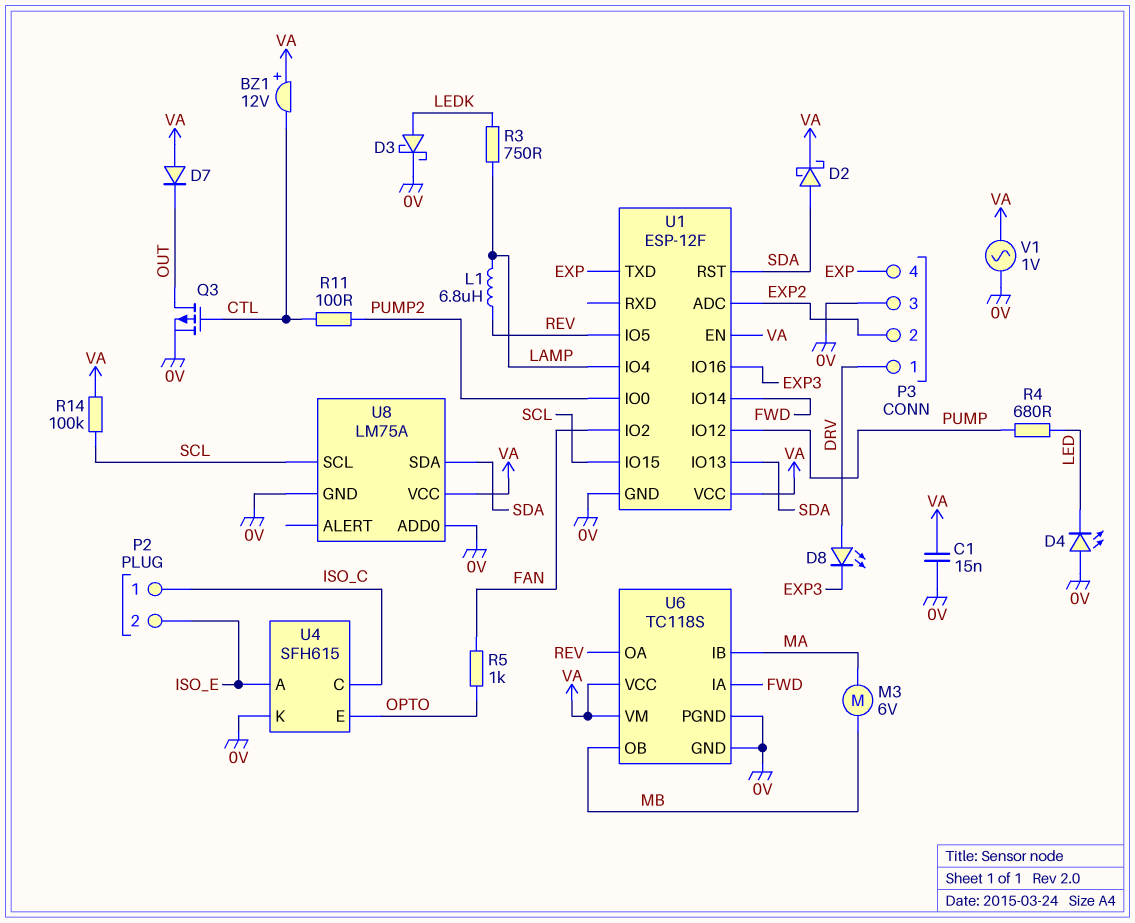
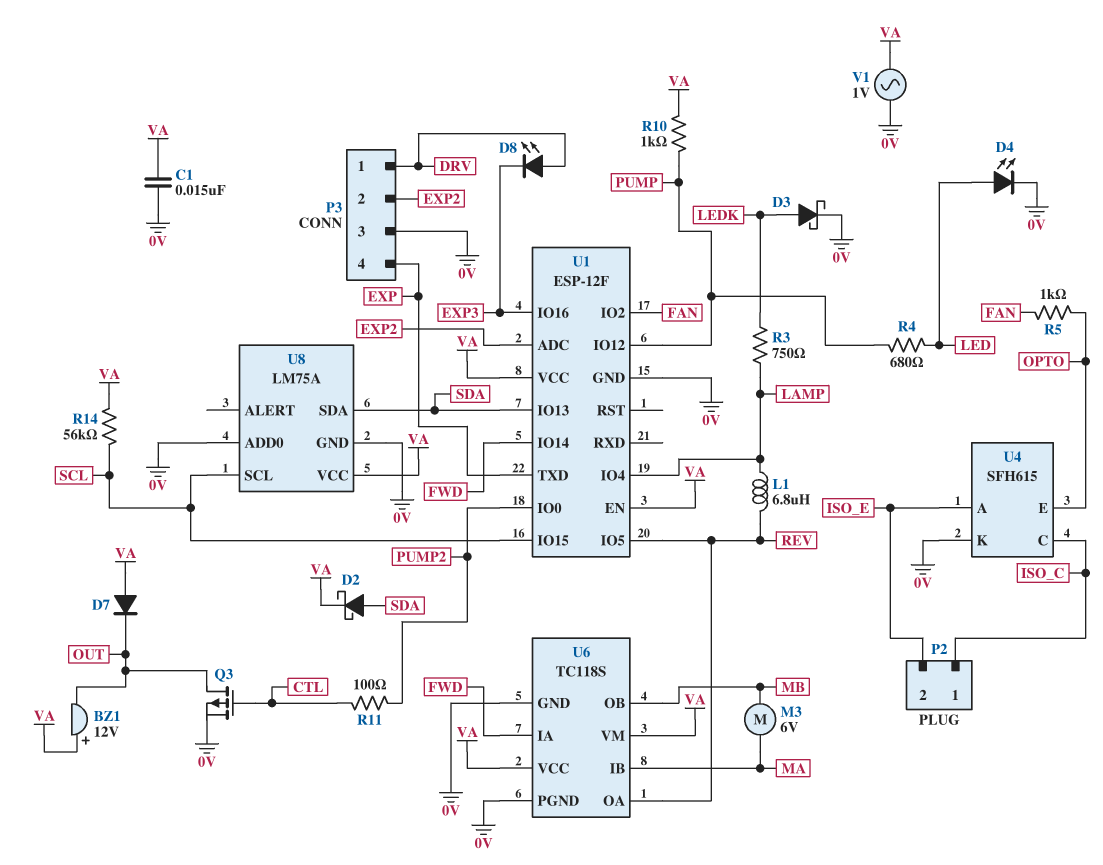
BZ1: buzzer 12V (plus VA, minus CTL) -> buzzer 12V (plus VA, minus OUT)
D4: LED (A 0V, K LED) -> LED (A LED, K 0V)
R10: none -> 1k (PUMP, VA)
R14: 100k (SCL, VA) -> 56k (SCL, VA)
U1 pin RST: SDA -> none

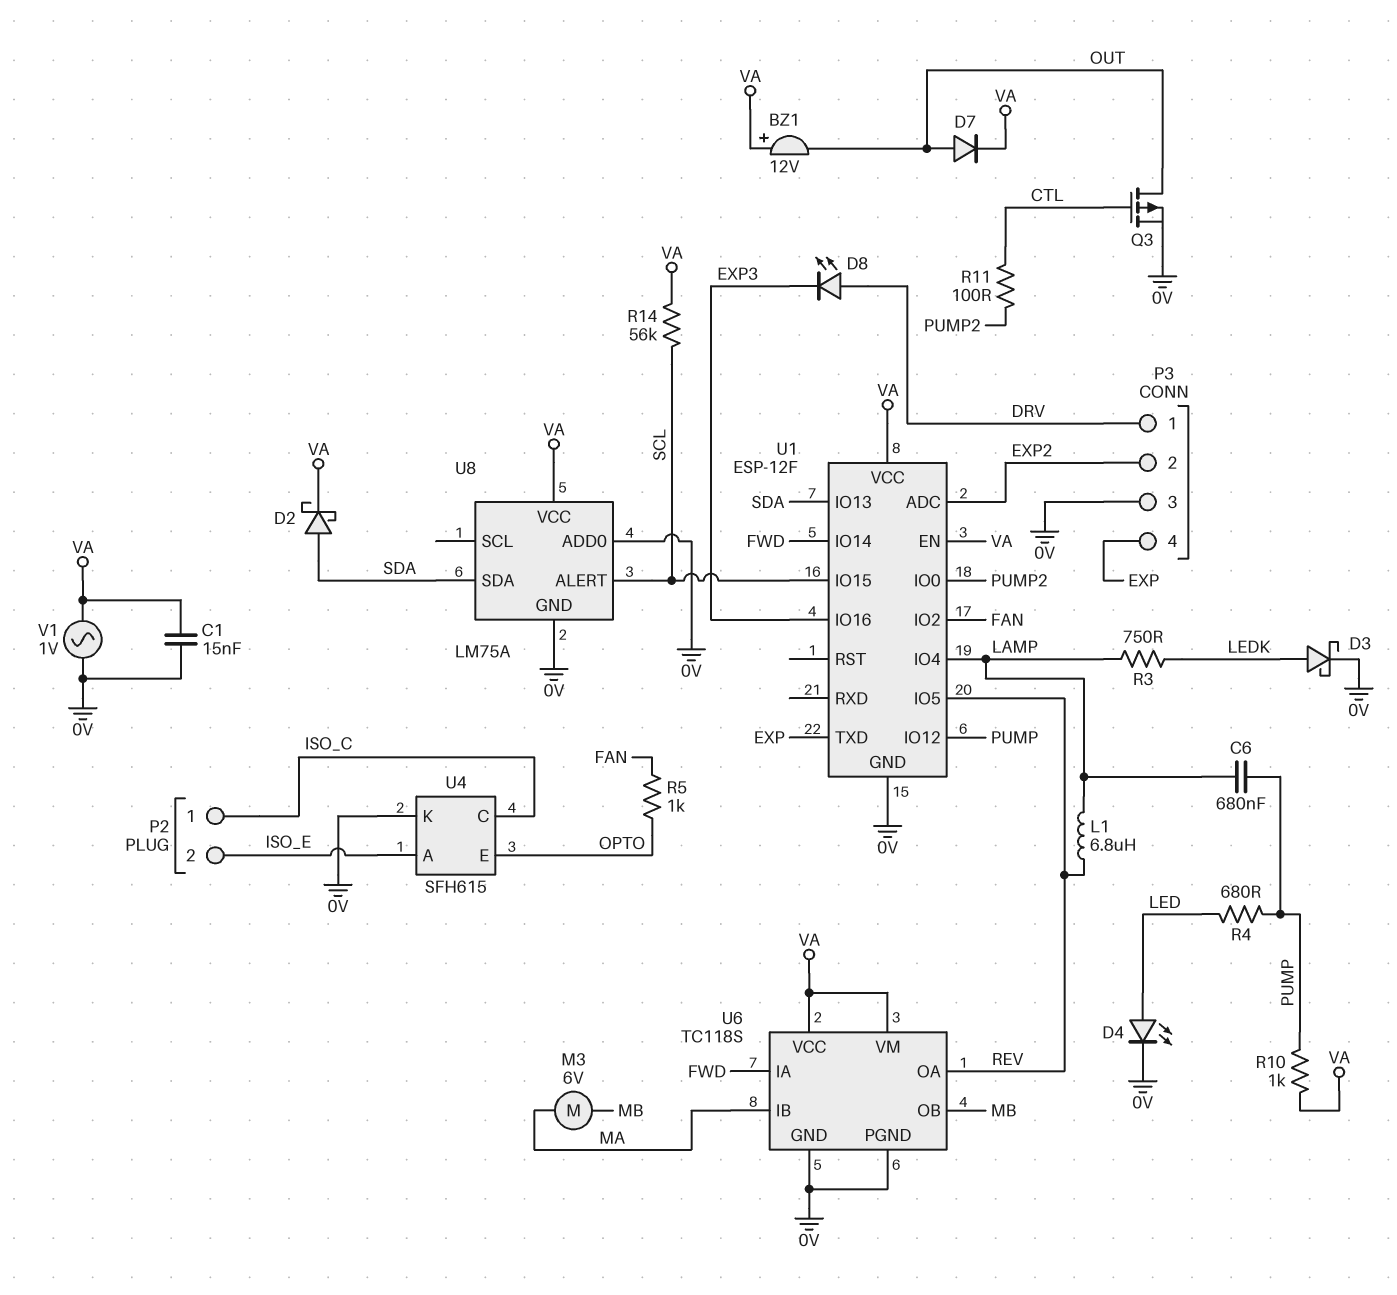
C6: none -> 680nF (LAMP, PUMP)
D7: diode (A VA, K OUT) -> diode (A OUT, K VA)
U8 pin ALERT: none -> SCL
U8 pin SCL: SCL -> none

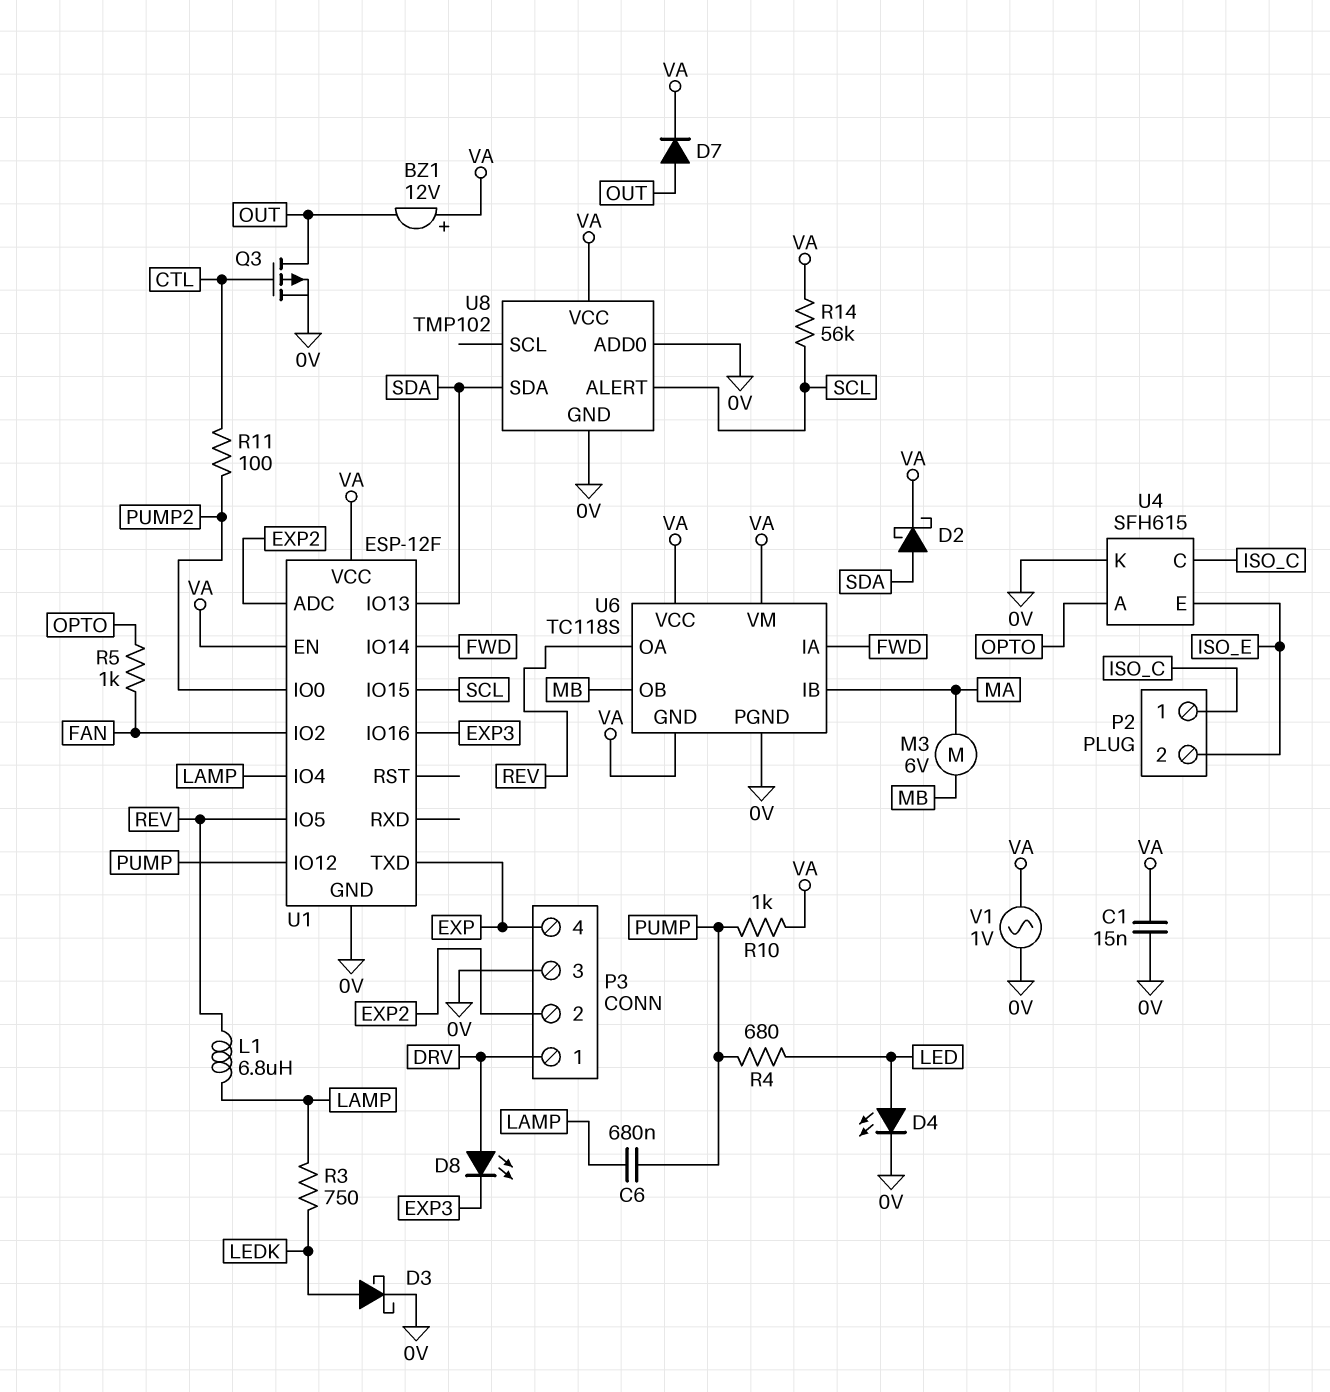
U4 pin A: ISO_E -> OPTO
U4 pin E: OPTO -> ISO_E
U6 pin GND: 0V -> VA
U8: LM75A -> TMP102

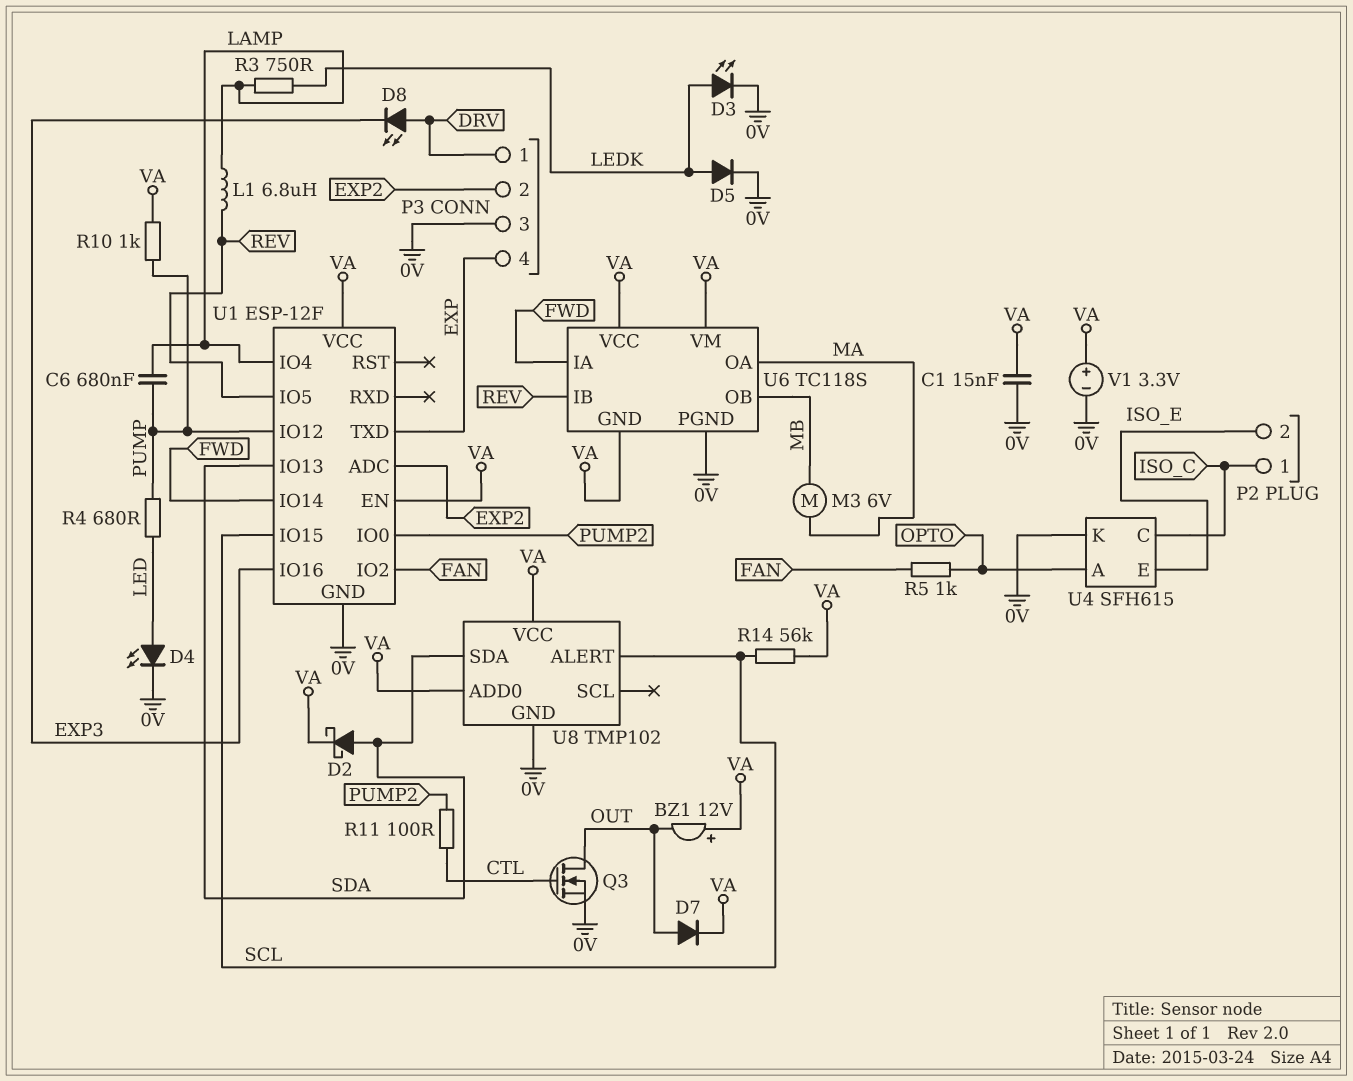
D3: schottky (A LEDK, K 0V) -> LED (A LEDK, K 0V)
D5: none -> diode (A LEDK, K 0V)
Q3: PMOS (G CTL, D OUT, S 0V) -> NMOS (G CTL, D OUT, S 0V)
U6 pin IB: MA -> REV
U6 pin OA: REV -> MA
U8 pin ADD0: 0V -> VA
V1: AC 1V (0V, VA) -> 3.3V (plus VA, minus 0V)

